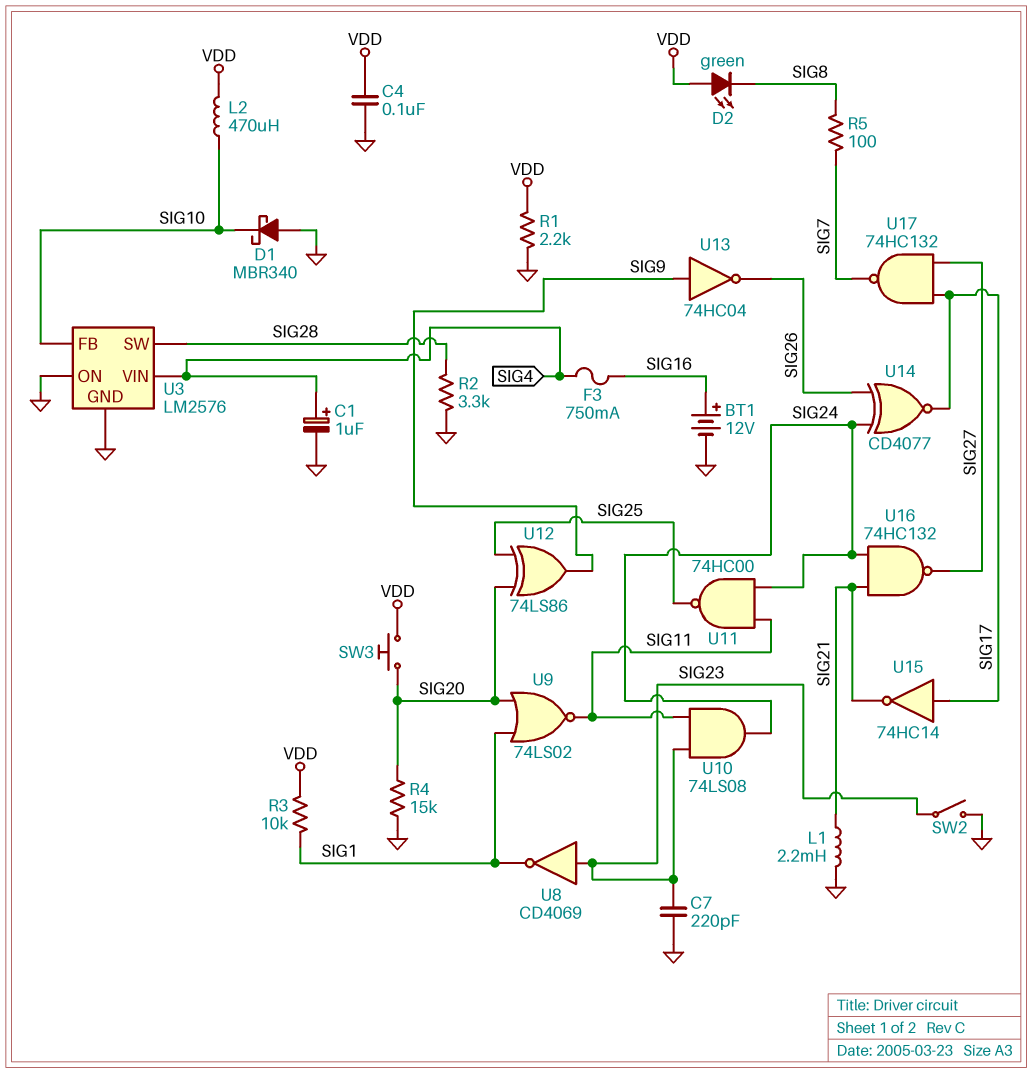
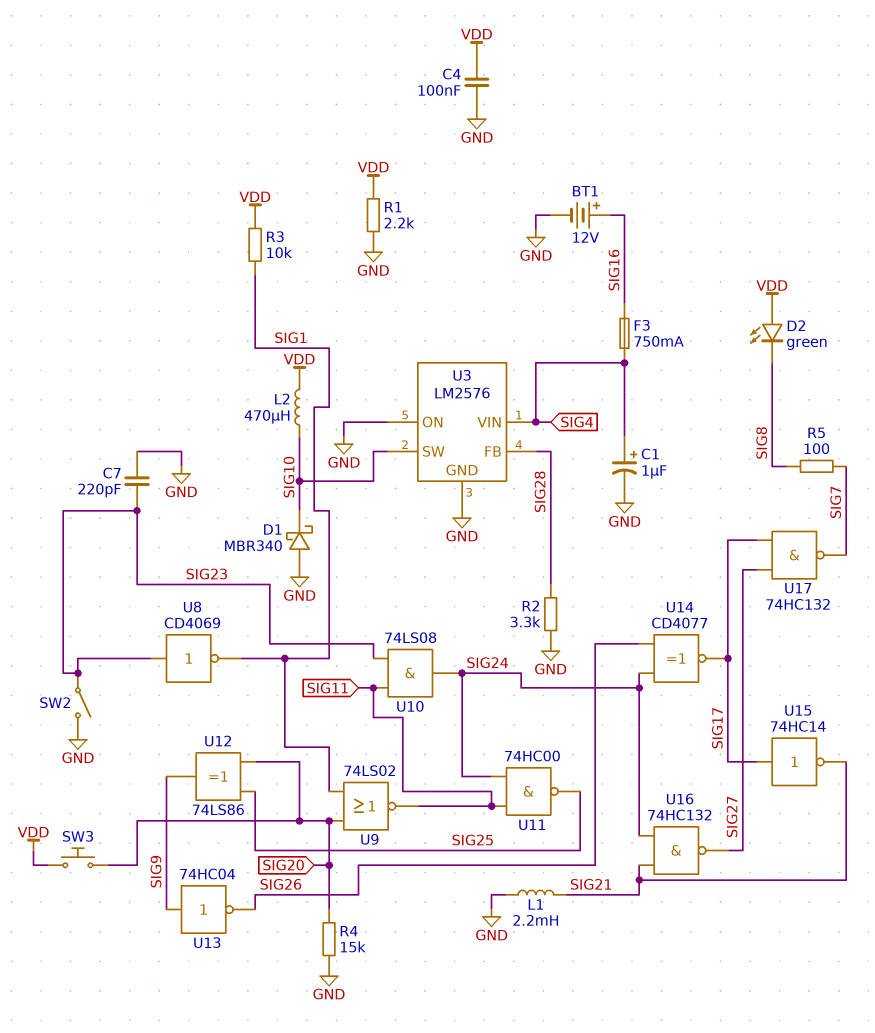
U3 pin FB: SIG10 -> SIG28
U3 pin SW: SIG28 -> SIG10

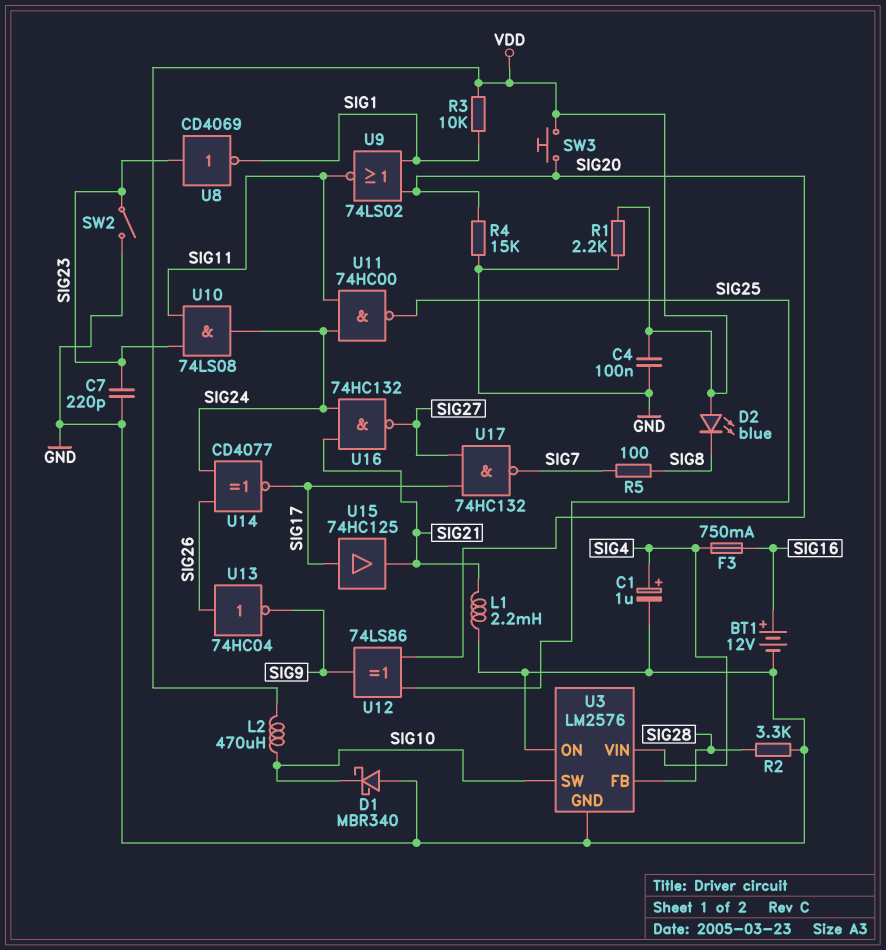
D2: LED green (A VDD, K SIG8) -> LED blue (A VDD, K SIG8)
U13: NOT 74HC04 (in SIG9, out SIG26) -> NOT 74HC04 (in SIG26, out SIG9)
U15: NOT 74HC14 (in SIG17, out SIG21) -> buffer 74HC125 (in SIG17, out SIG21)

